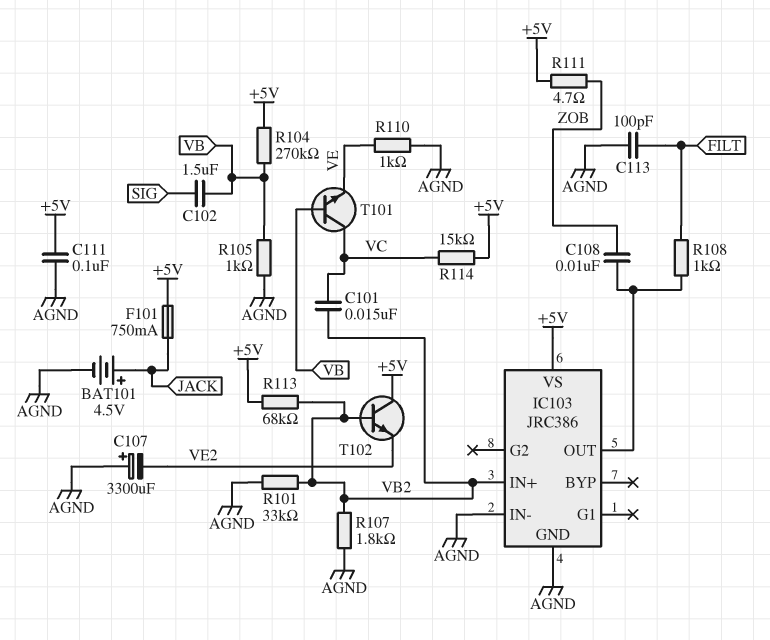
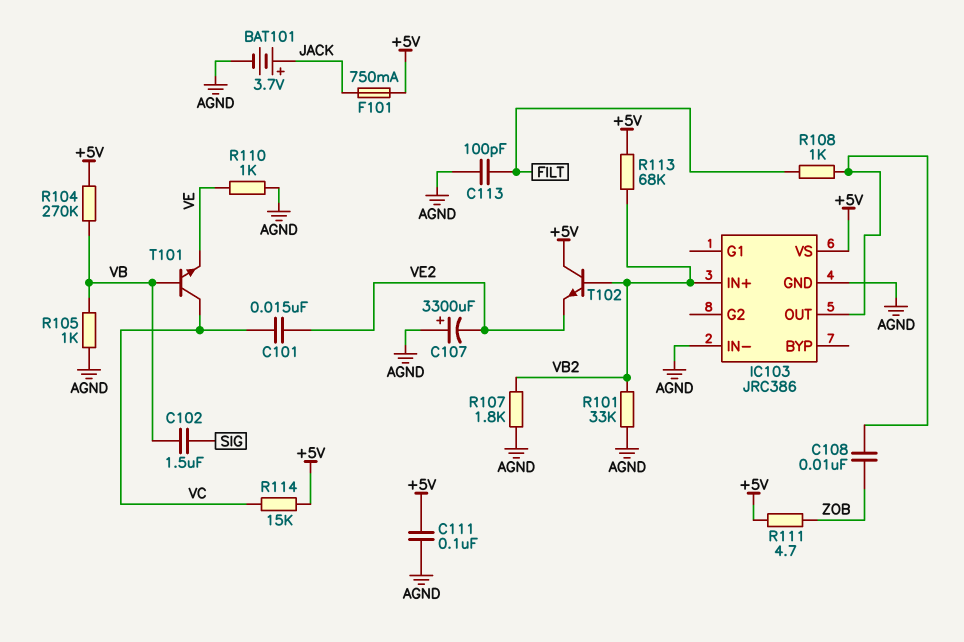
BAT101: 4.5V (plus JACK, minus AGND) -> 3.7V (plus JACK, minus AGND)
C101: 15nF (VB2, VC) -> 15nF (VC, VE2)

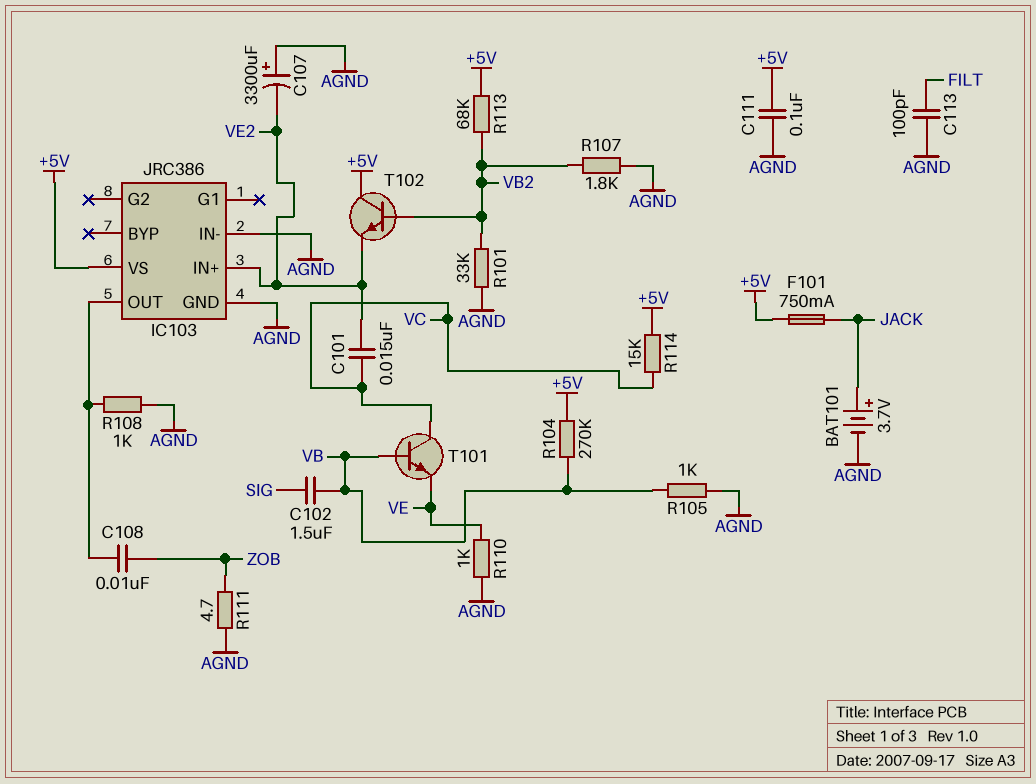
IC103 pin IN+: VB2 -> VE2
R108: 1k (FILT, IC103/OUT) -> 1k (AGND, IC103/OUT)
R111: 4.7 (+5V, ZOB) -> 4.7 (AGND, ZOB)

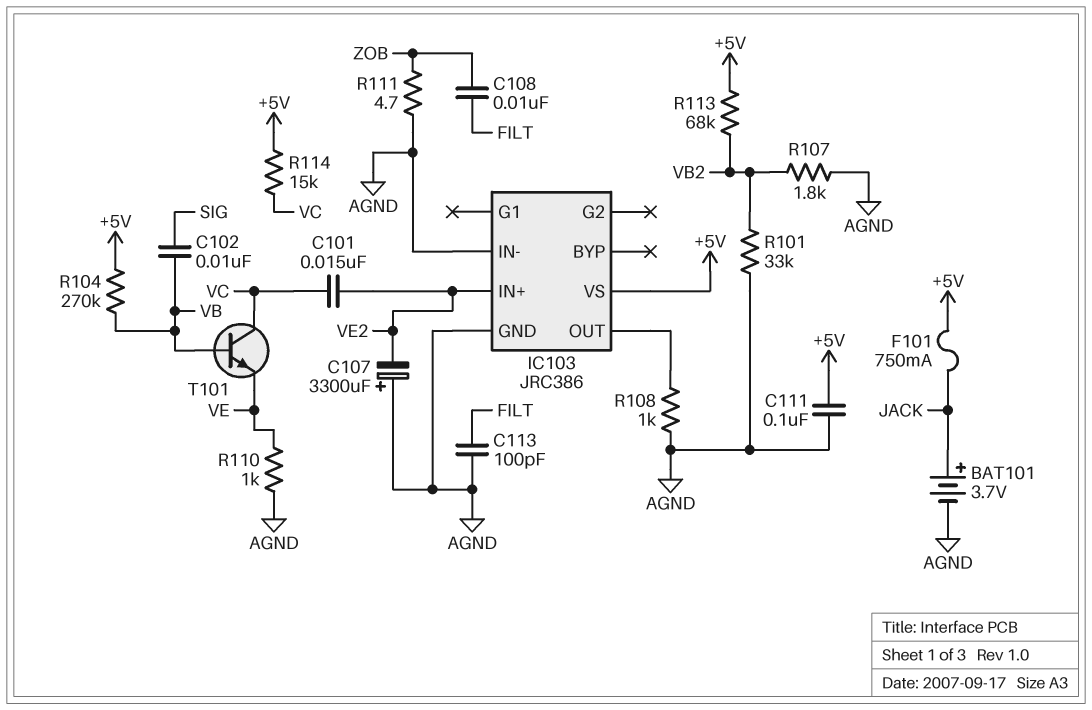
C102: 1.5uF (SIG, VB) -> 10nF (SIG, VB)
C108: 10nF (IC103/OUT, ZOB) -> 10nF (FILT, ZOB)
R105: 1k (AGND, VB) -> none
T102: NPN (B VB2, C +5V, E VE2) -> none

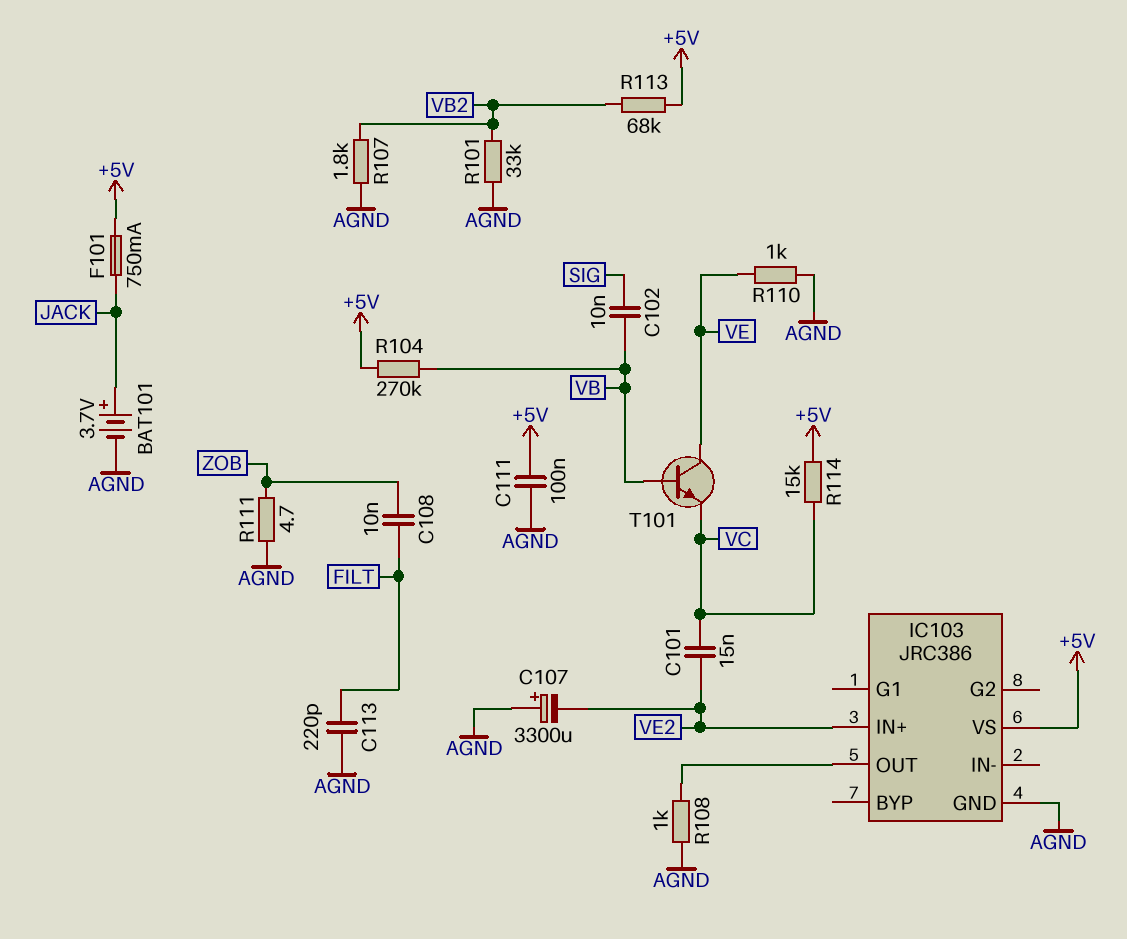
C113: 100pF (AGND, FILT) -> 220pF (AGND, FILT)
IC103 pin IN-: AGND -> none
T101: NPN (B VB, C VC, E VE) -> NPN (B VB, C VE, E VC)

